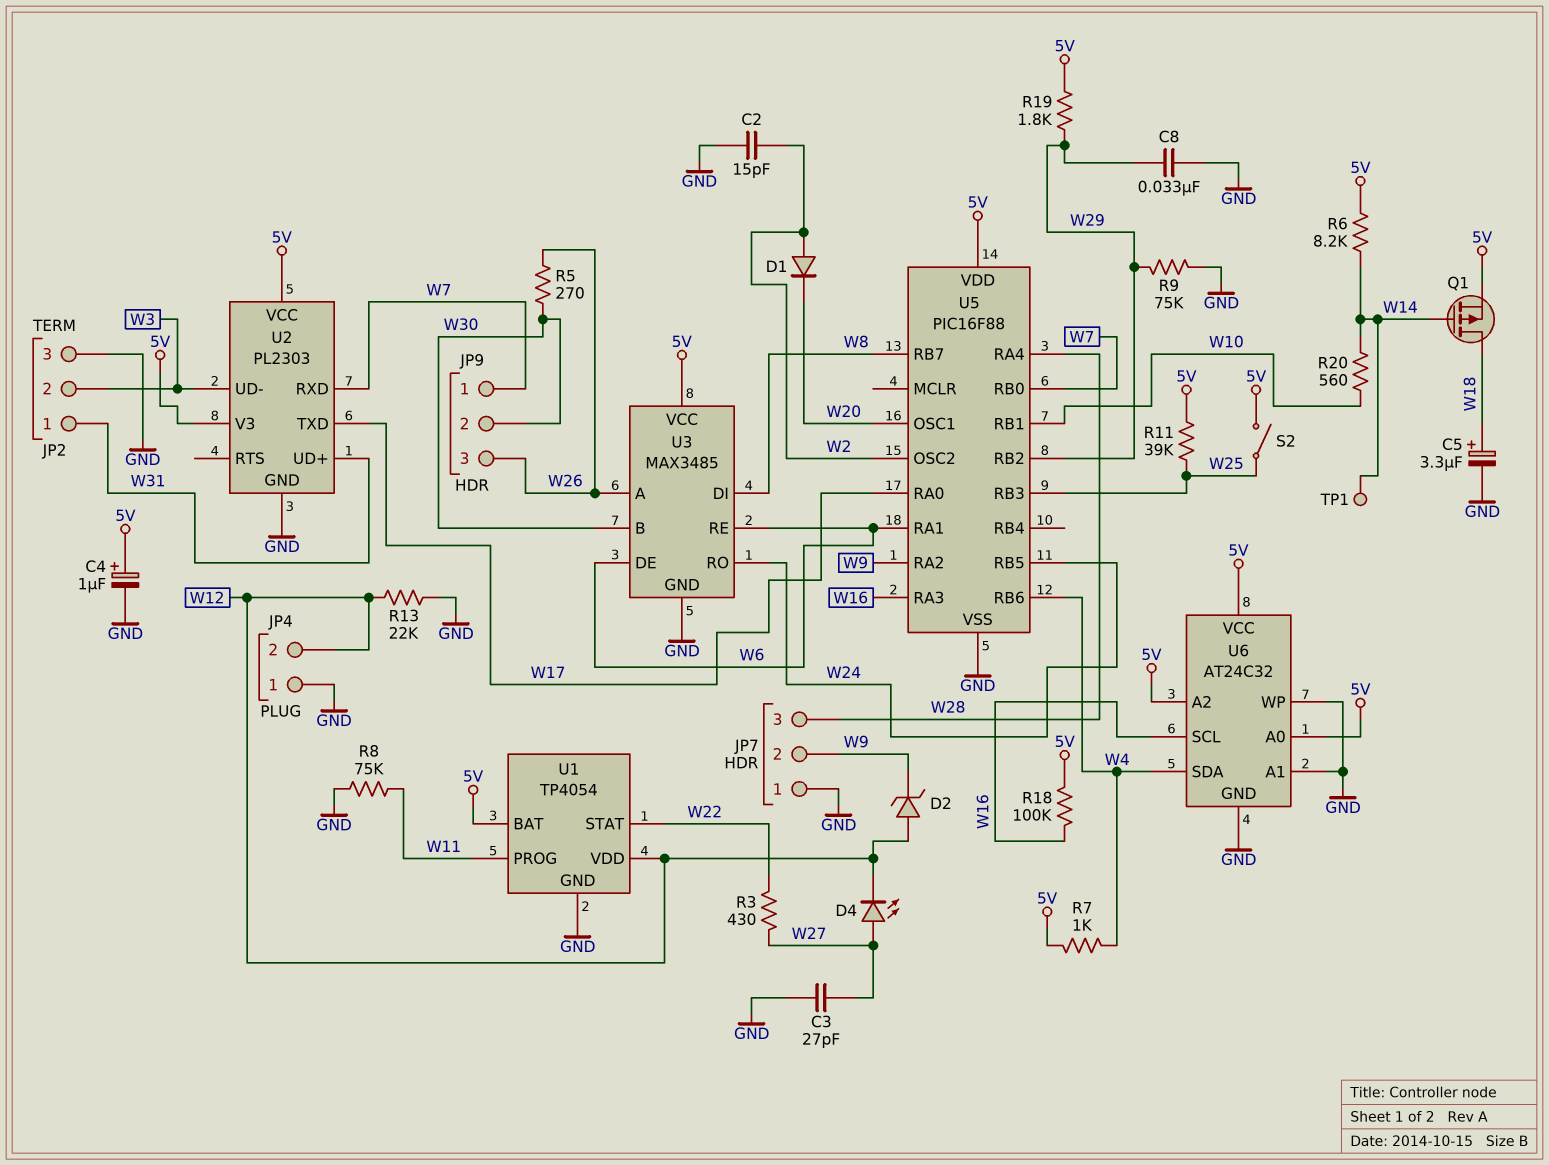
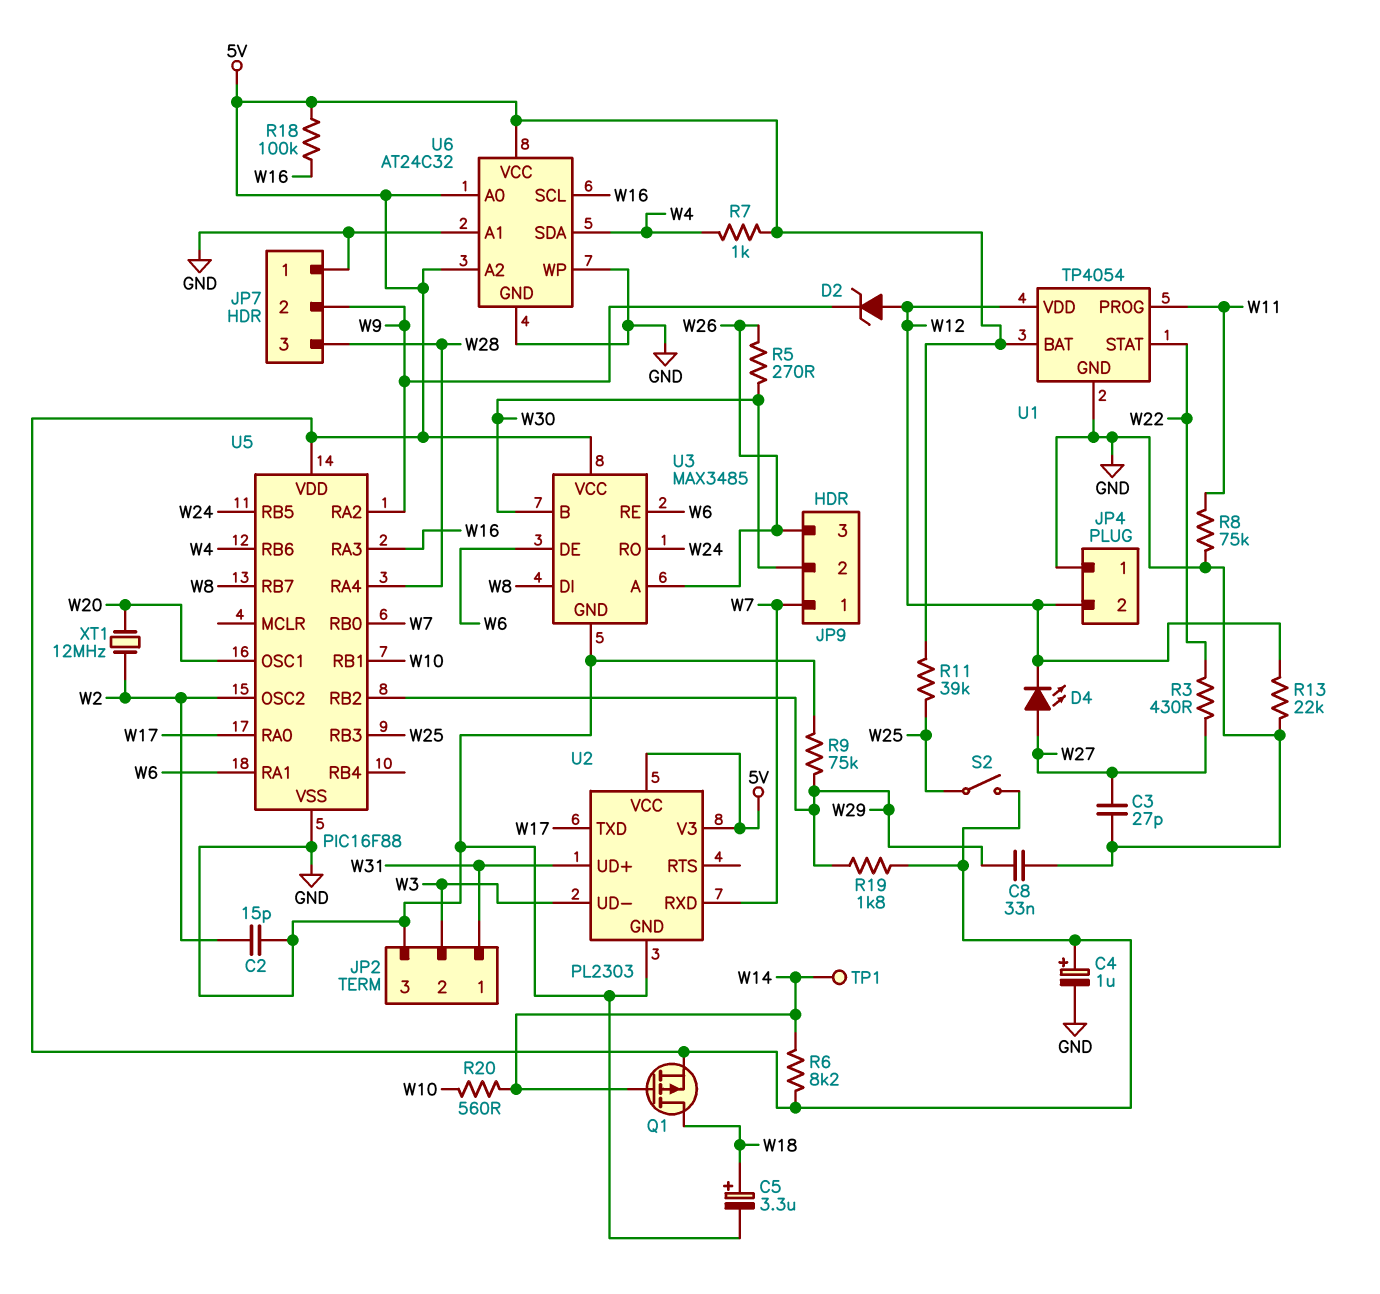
D1: diode (A W2, K W20) -> none
XT1: none -> 12MHz (W2, W20)

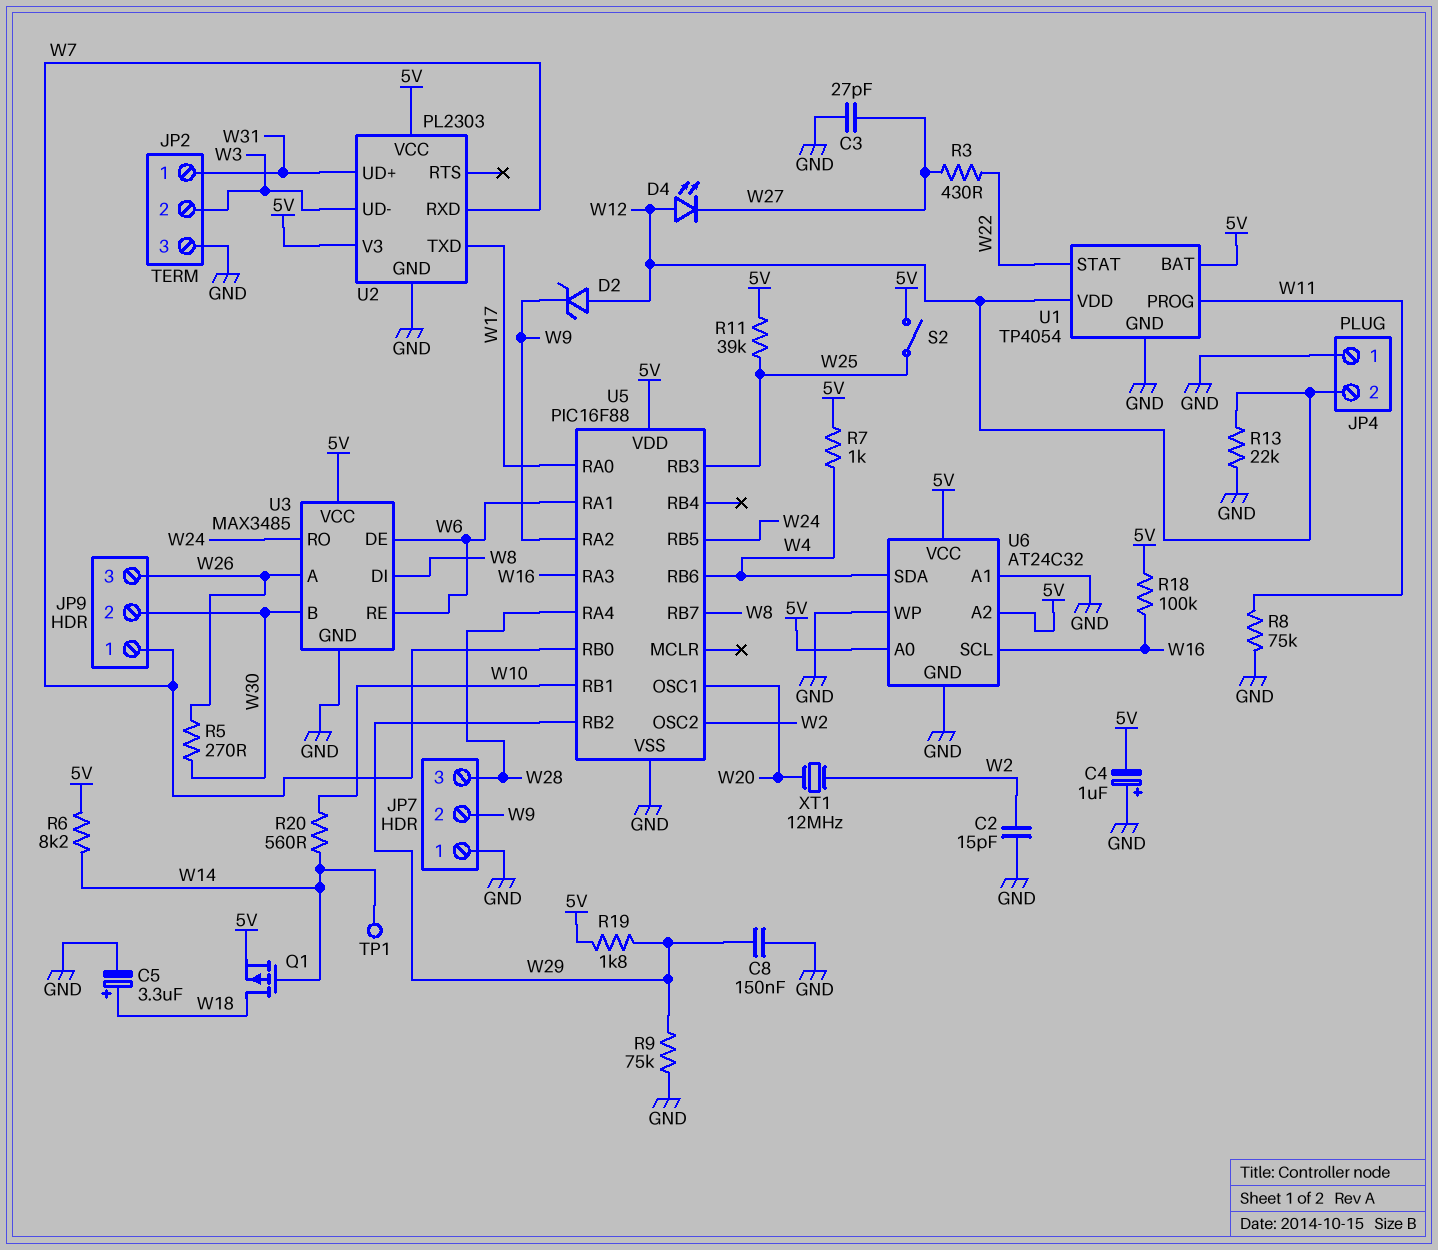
C4: 1uF (plus 5V, minus GND) -> 1uF (plus GND, minus 5V)
C8: 33nF (GND, W29) -> 150nF (GND, W29)
D4: LED (A W27, K W12) -> LED (A W12, K W27)

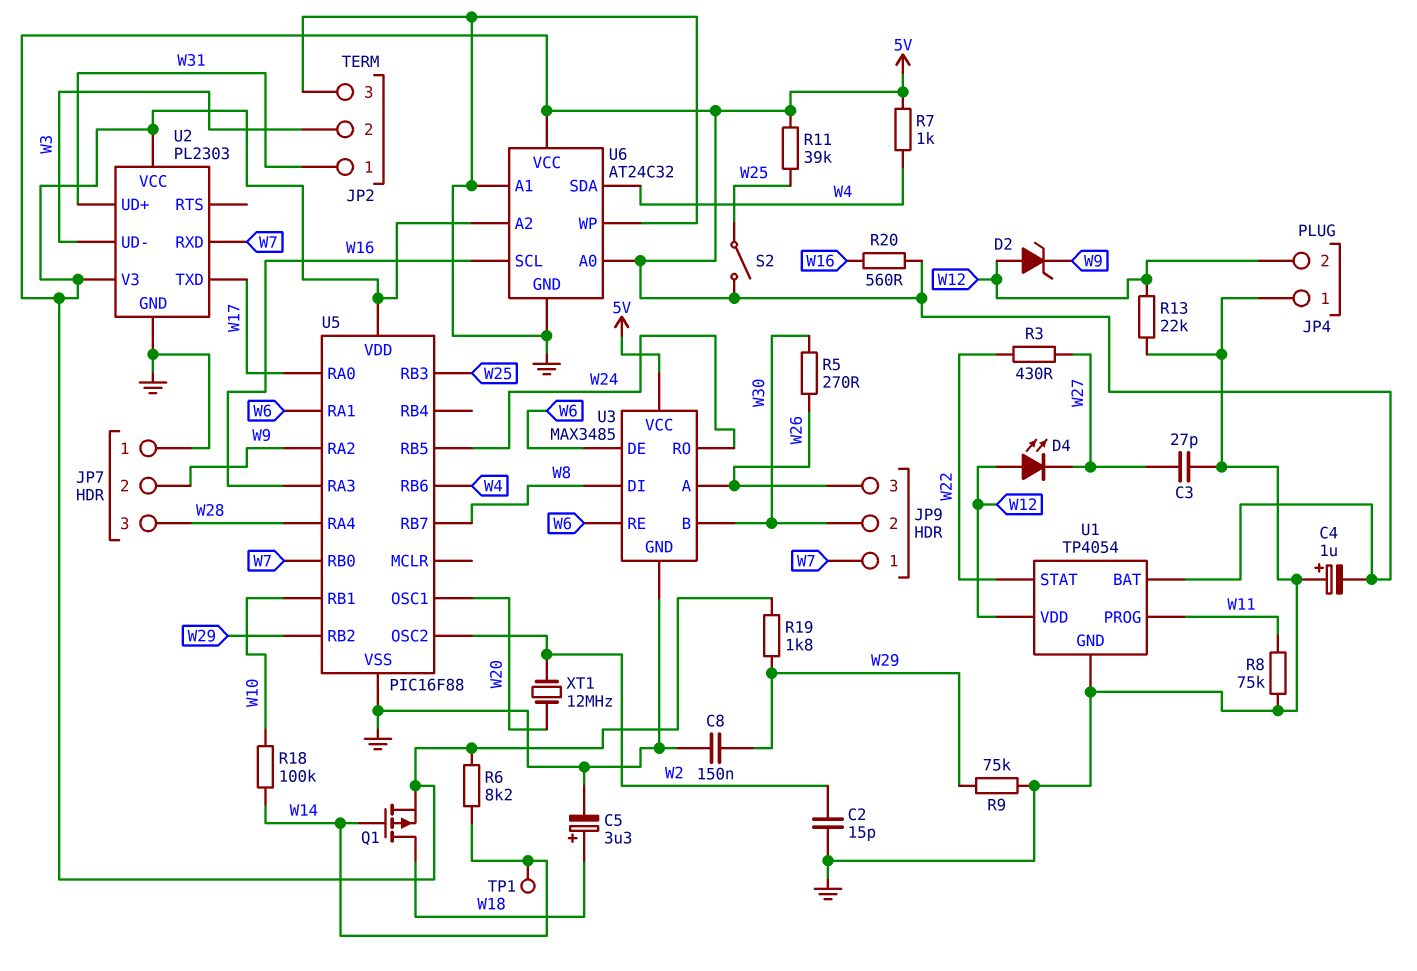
R18: 100k (5V, W16) -> 100k (W10, W14)
R20: 560 (W10, W14) -> 560 (5V, W16)

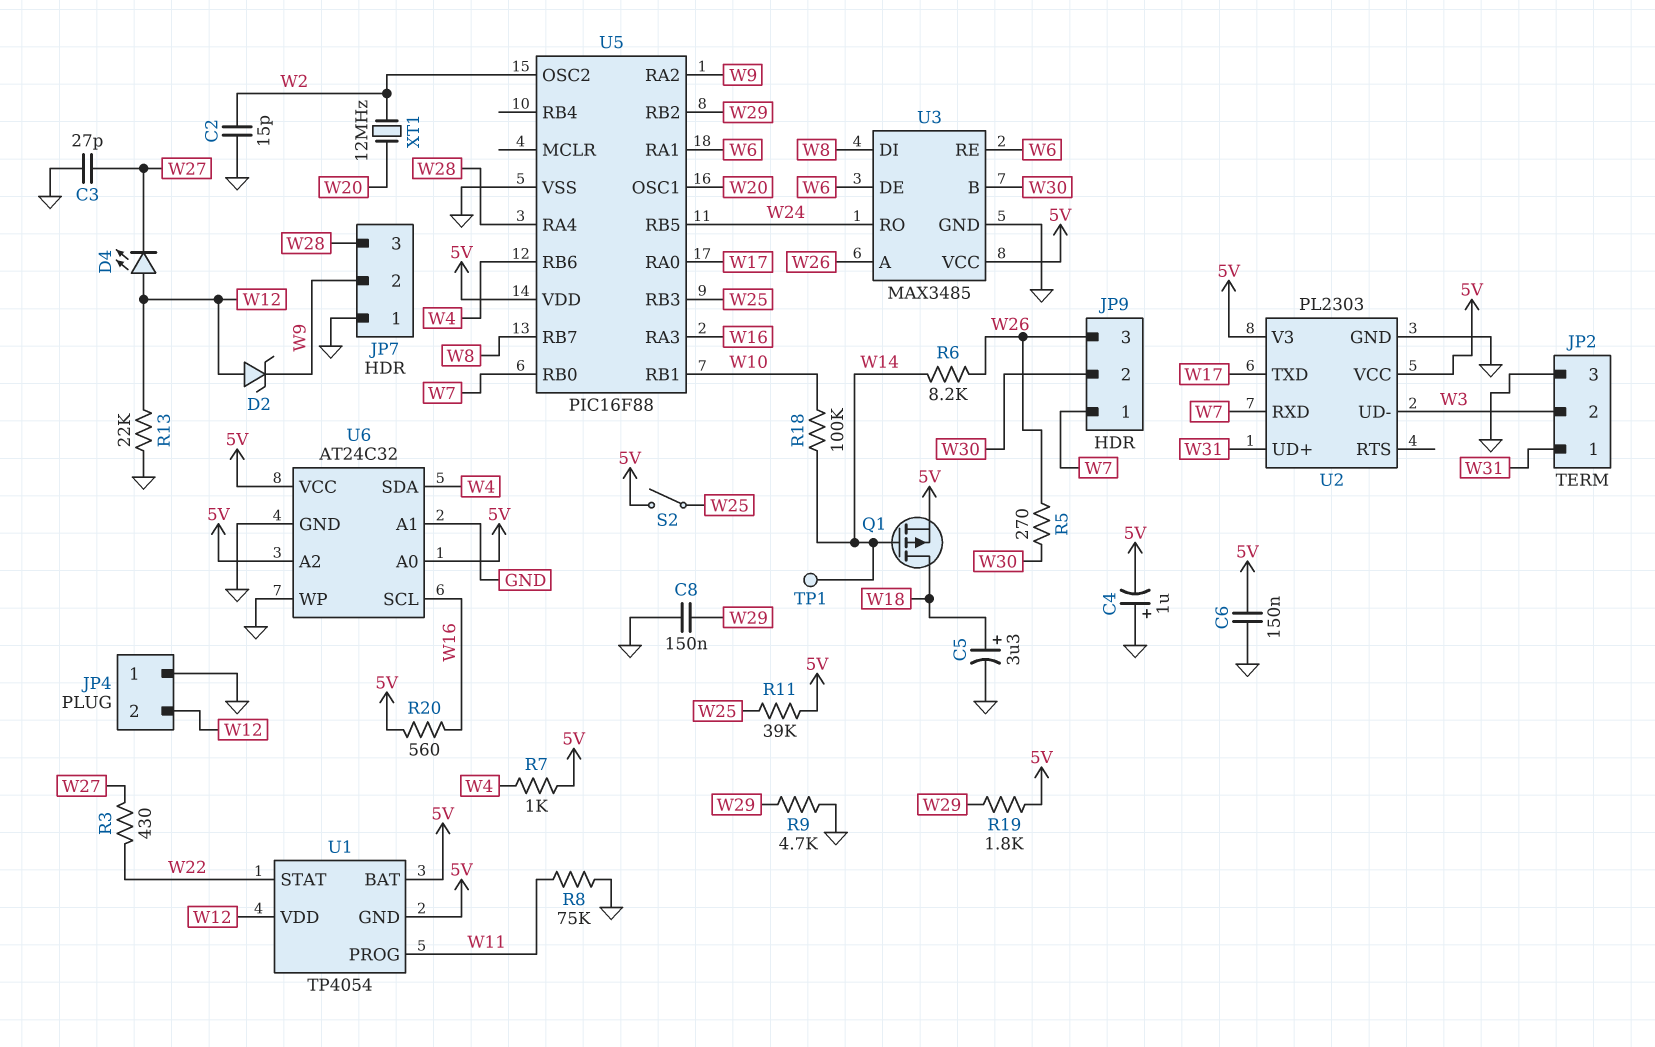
C6: none -> 150nF (5V, GND)
R6: 8.2k (5V, W14) -> 8.2k (W14, W26)
R9: 75k (GND, W29) -> 4.7k (GND, W29)
U1 pin GND: GND -> 5V

